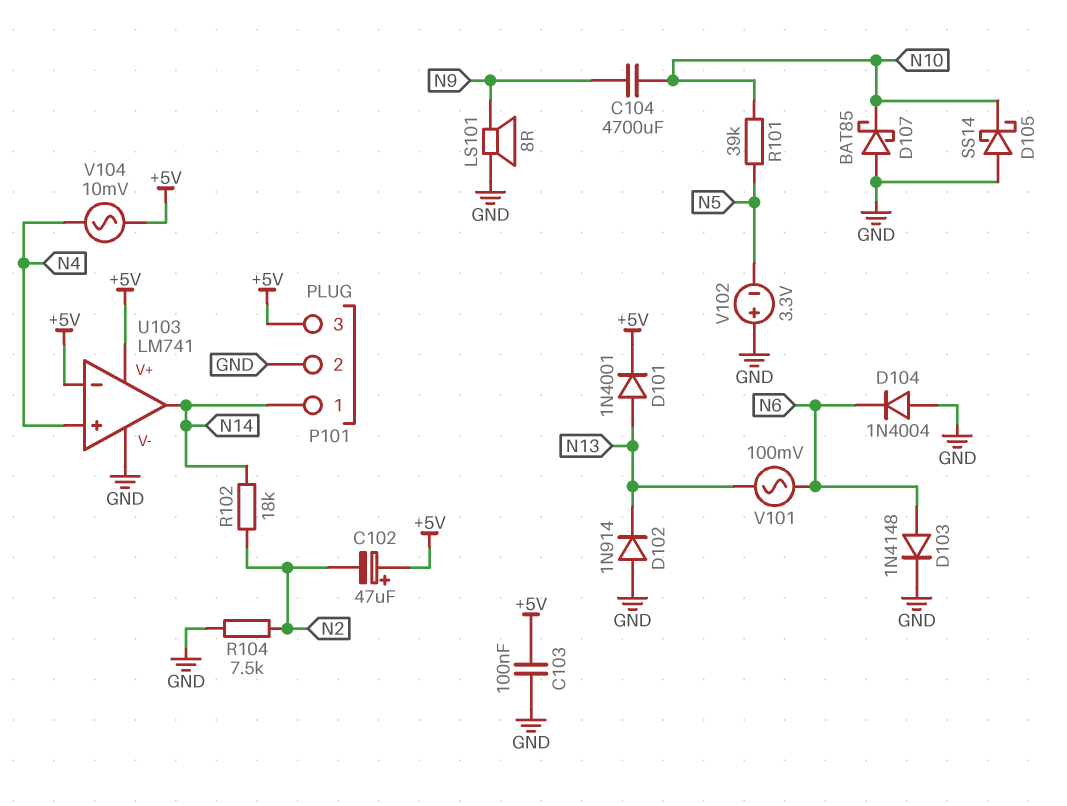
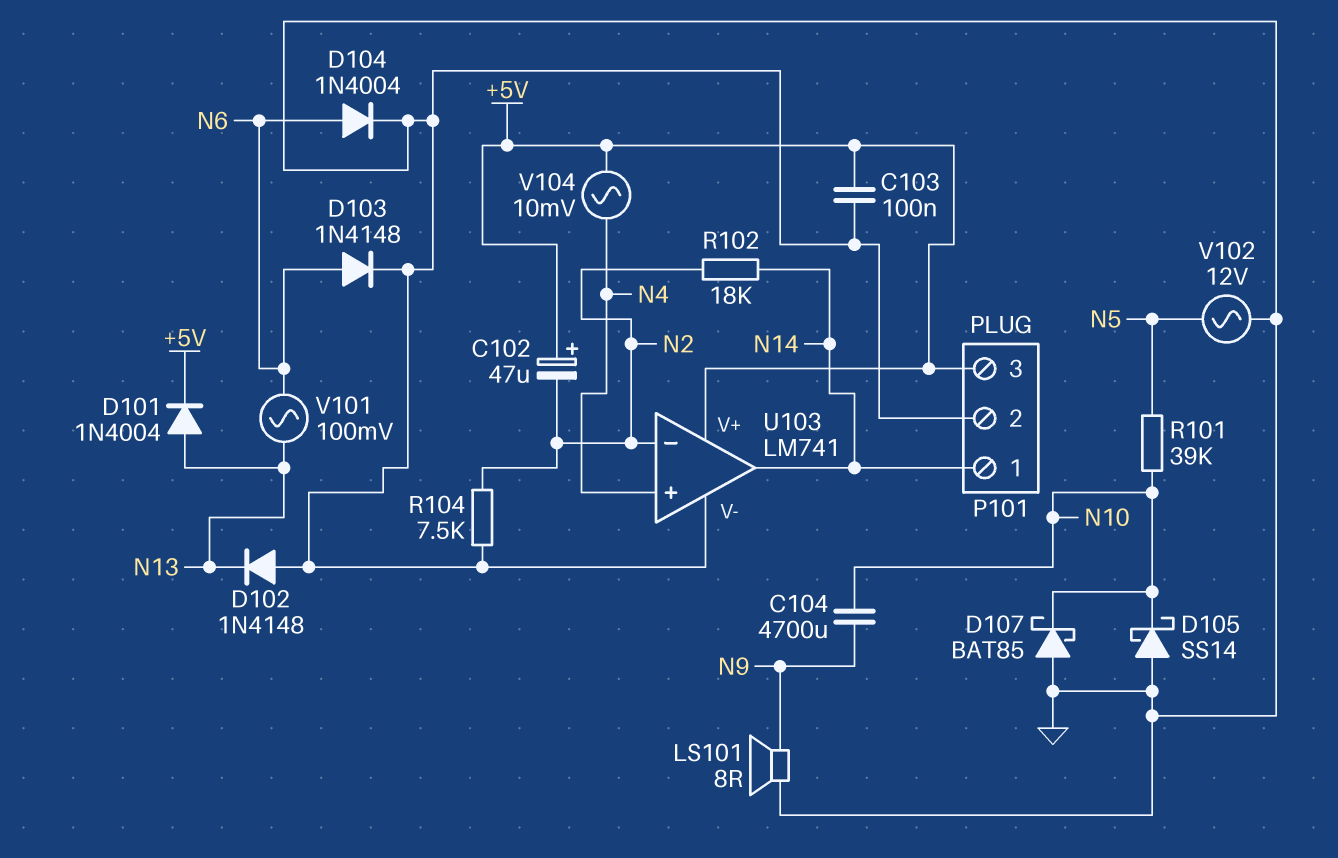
D101: diode 1N4001 (A N13, K +5V) -> diode 1N4004 (A N13, K +5V)
D102: diode 1N914 (A GND, K N13) -> diode 1N4148 (A GND, K N13)
D104: diode 1N4004 (A GND, K N6) -> diode 1N4004 (A N6, K GND)
U103 pin in-: +5V -> N2
V102: 3.3V (plus GND, minus N5) -> AC 12V (GND, N5)

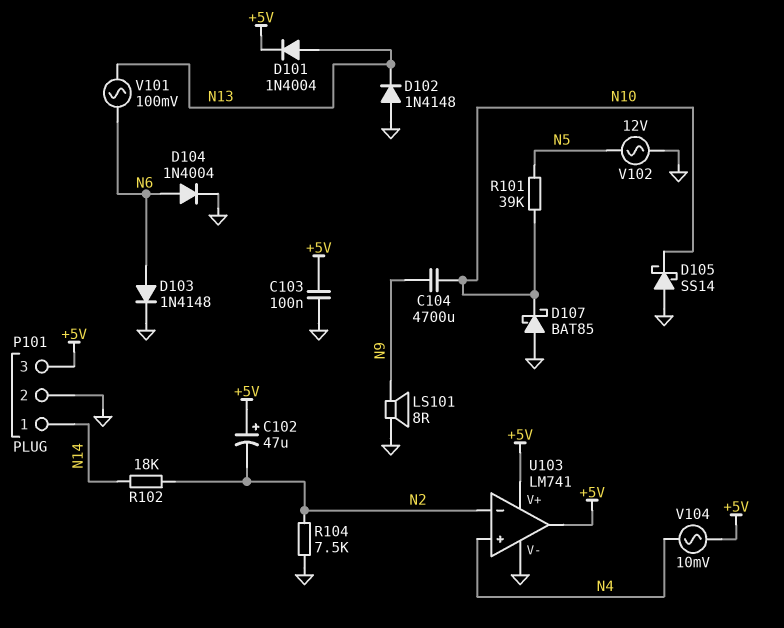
U103 pin out: N14 -> +5V

